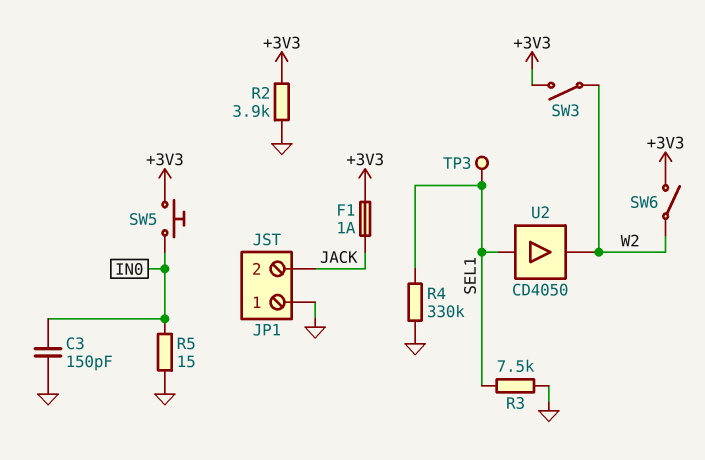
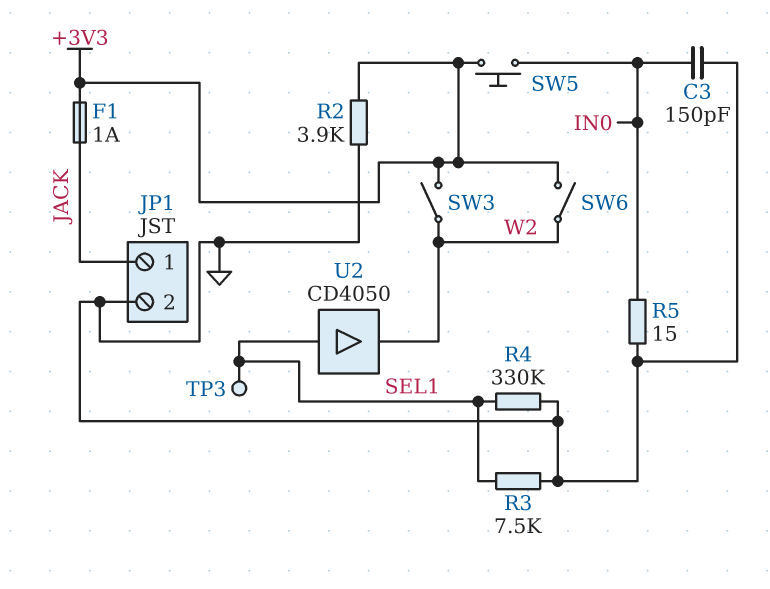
JP1 pin 1: GND -> JACK
JP1 pin 2: JACK -> GND

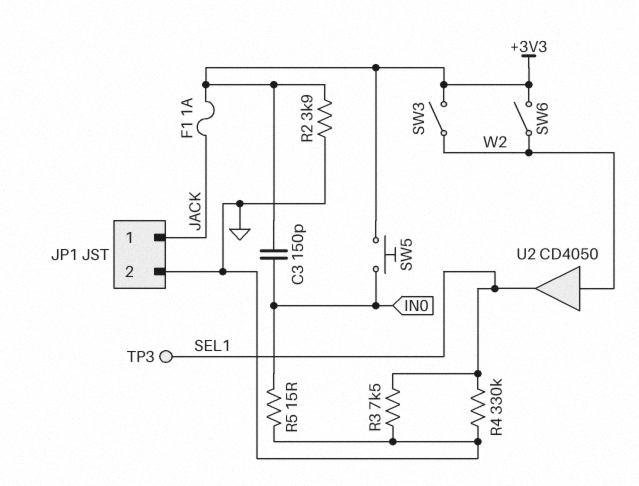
C3: 150pF (GND, IN0) -> 150pF (+3V3, IN0)
U2: buffer CD4050 (in SEL1, out W2) -> buffer CD4050 (in W2, out SEL1)

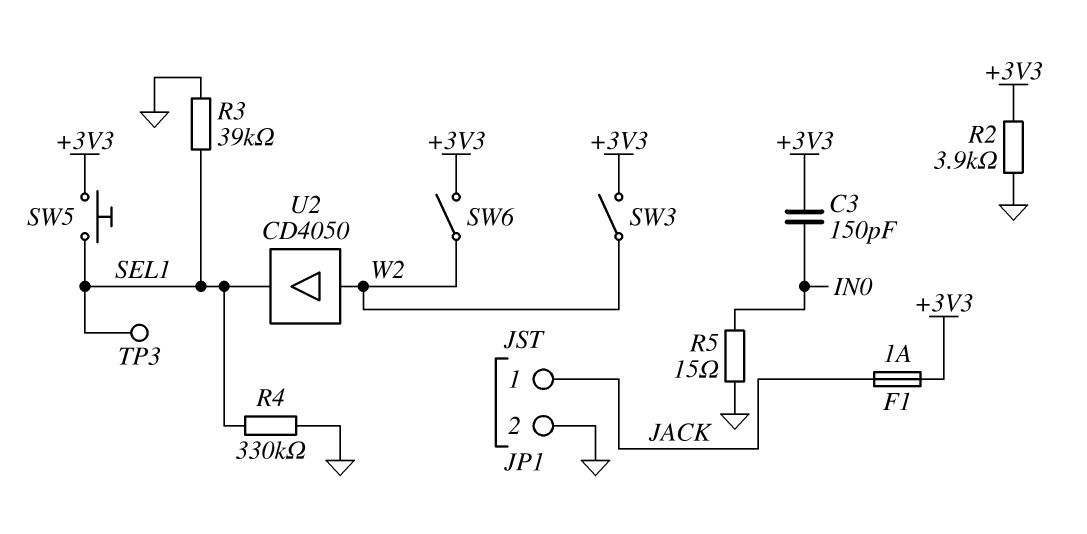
R3: 7.5k (GND, SEL1) -> 39k (GND, SEL1)
SW5: button (+3V3, IN0) -> button (+3V3, SEL1)

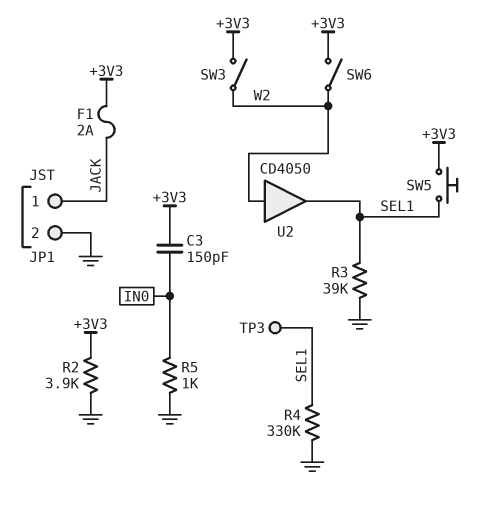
F1: 1A (+3V3, JACK) -> 2A (+3V3, JACK)
R5: 15 (GND, IN0) -> 1k (GND, IN0)

